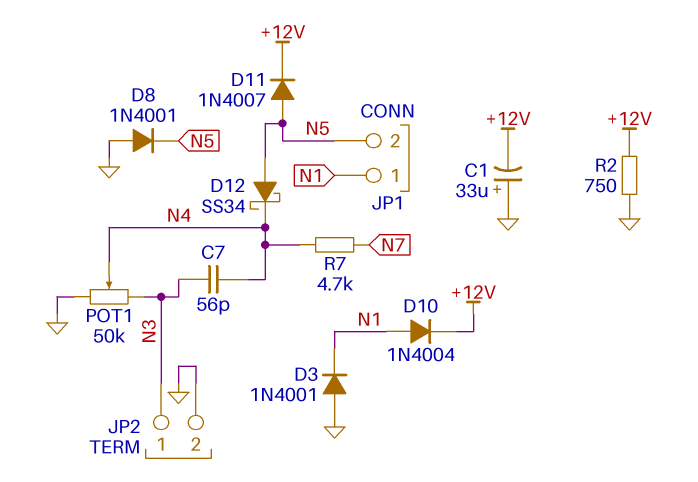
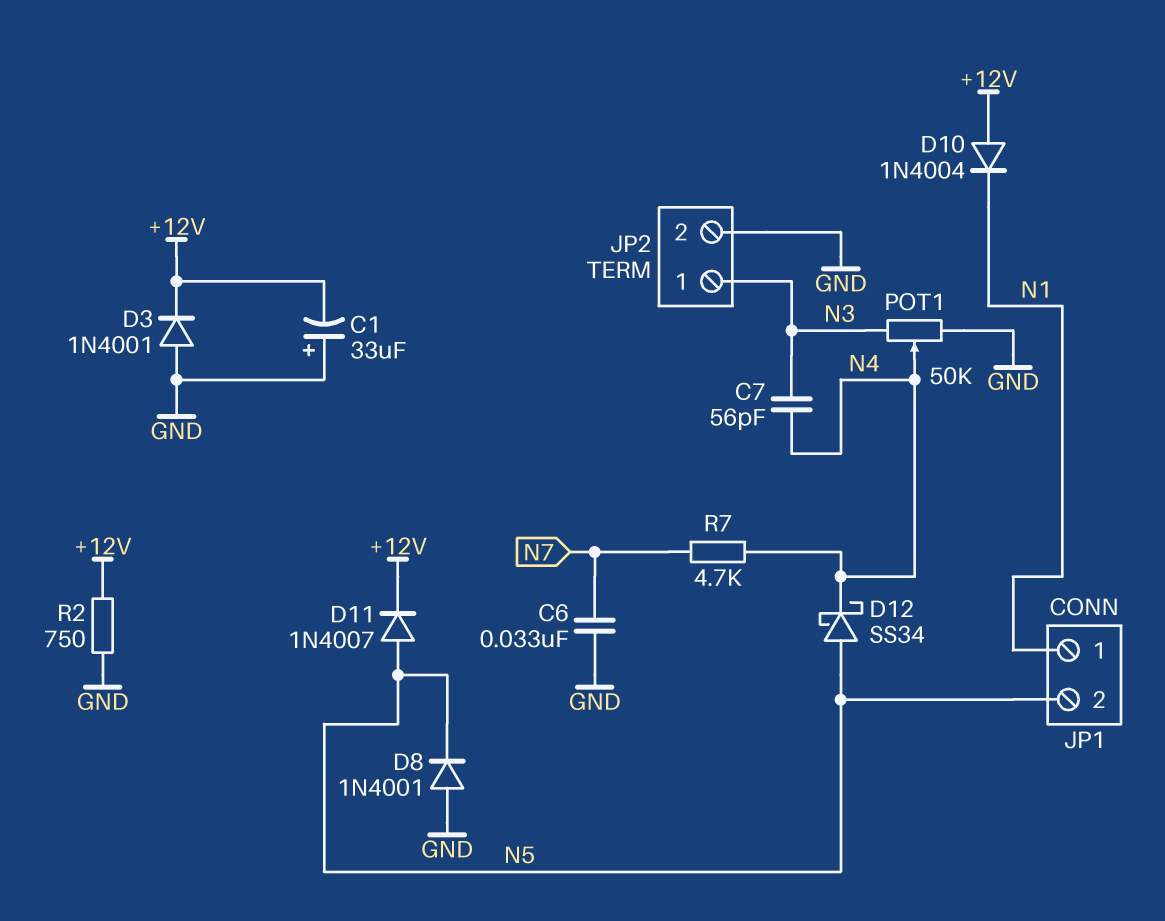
C6: none -> 33nF (GND, N7)
D3: diode 1N4001 (A GND, K N1) -> diode 1N4001 (A GND, K +12V)
D10: diode 1N4004 (A N1, K +12V) -> diode 1N4004 (A +12V, K N1)

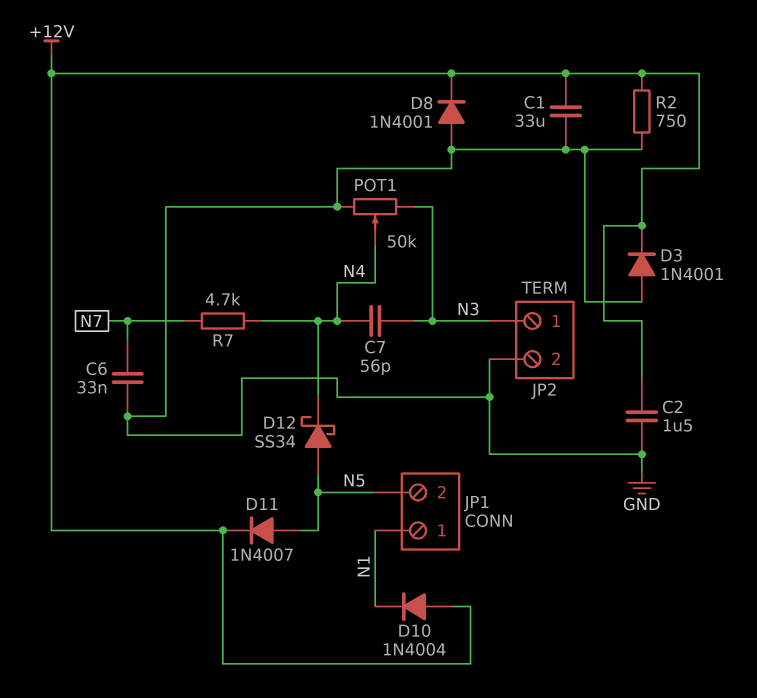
C1: 33uF (plus GND, minus +12V) -> 33uF (+12V, GND)
C2: none -> 1.5uF (+12V, GND)
D8: diode 1N4001 (A GND, K N5) -> diode 1N4001 (A GND, K +12V)

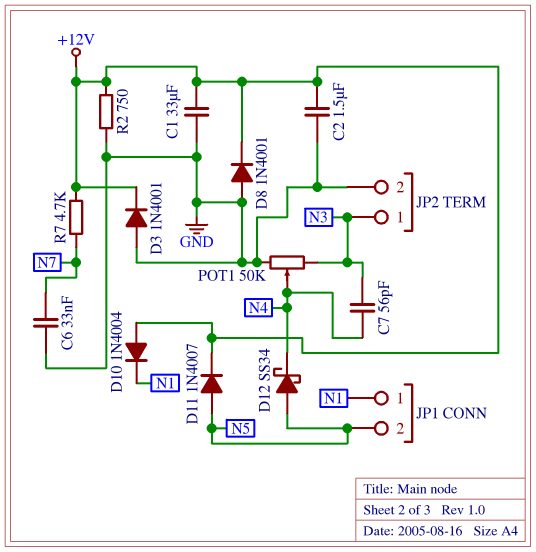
R7: 4.7k (N4, N7) -> 4.7k (+12V, N7)

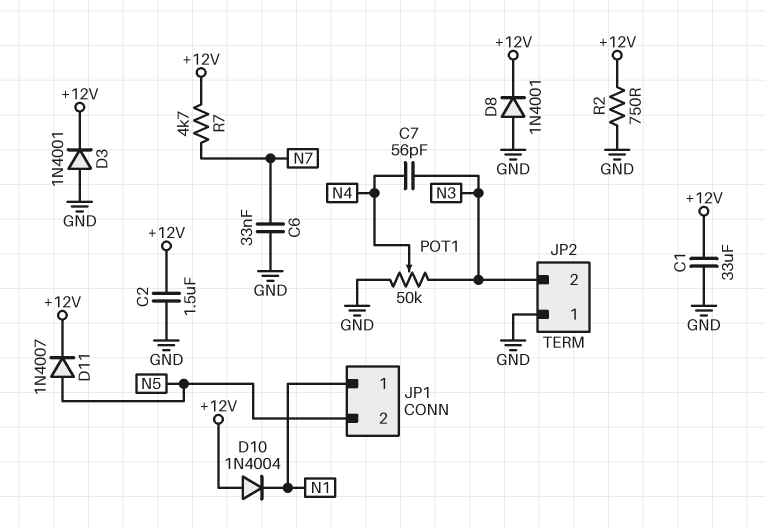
D12: schottky SS34 (A N5, K N4) -> none
JP2 pin 1: N3 -> GND
JP2 pin 2: GND -> N3

